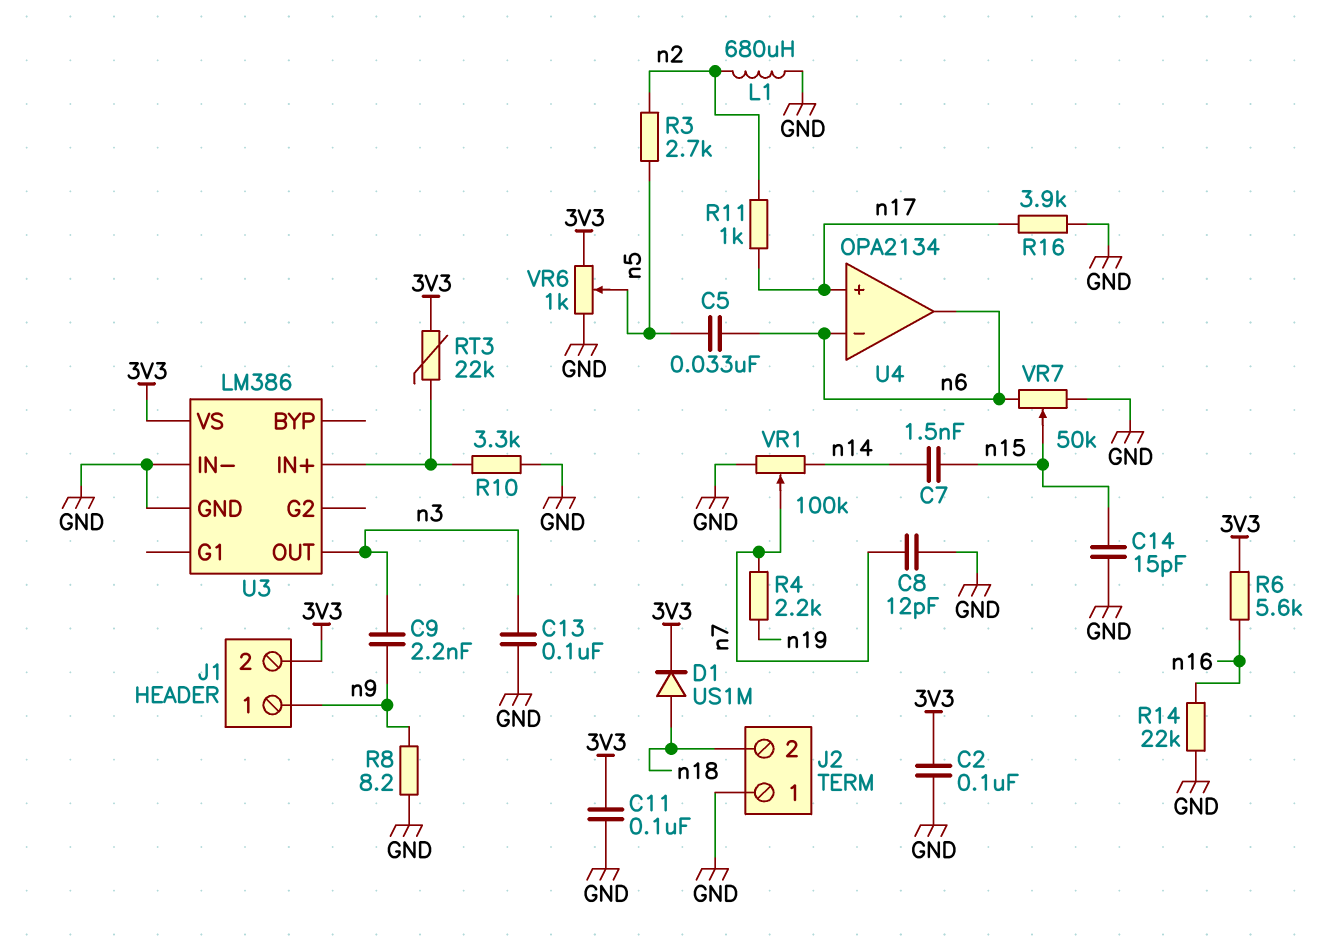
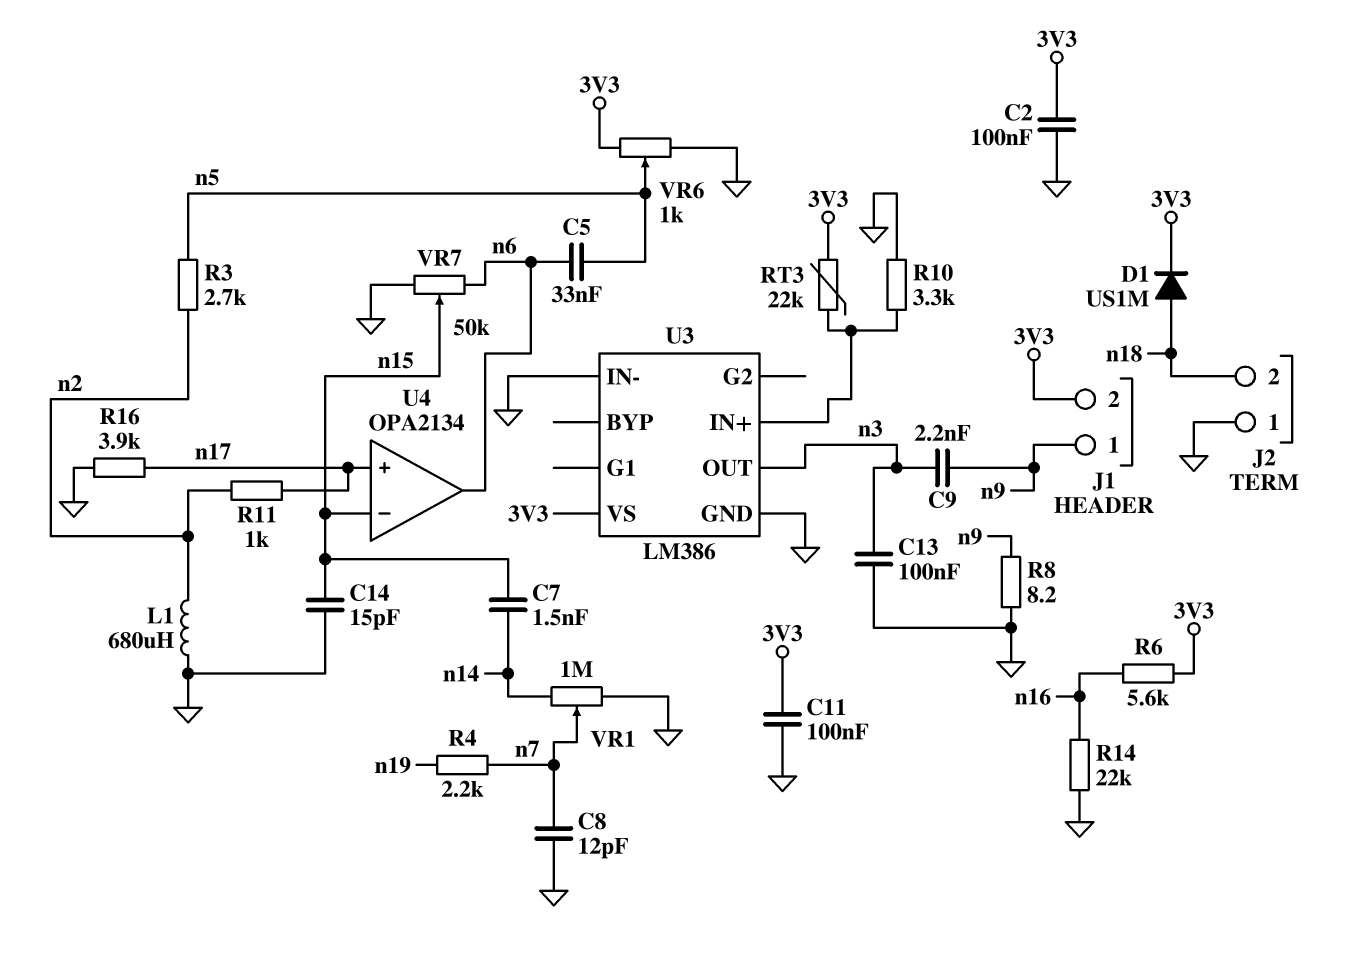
U4 pin in-: n6 -> n15
VR1: 100k (GND, n14, wiper n7) -> 1M (GND, n14, wiper n7)

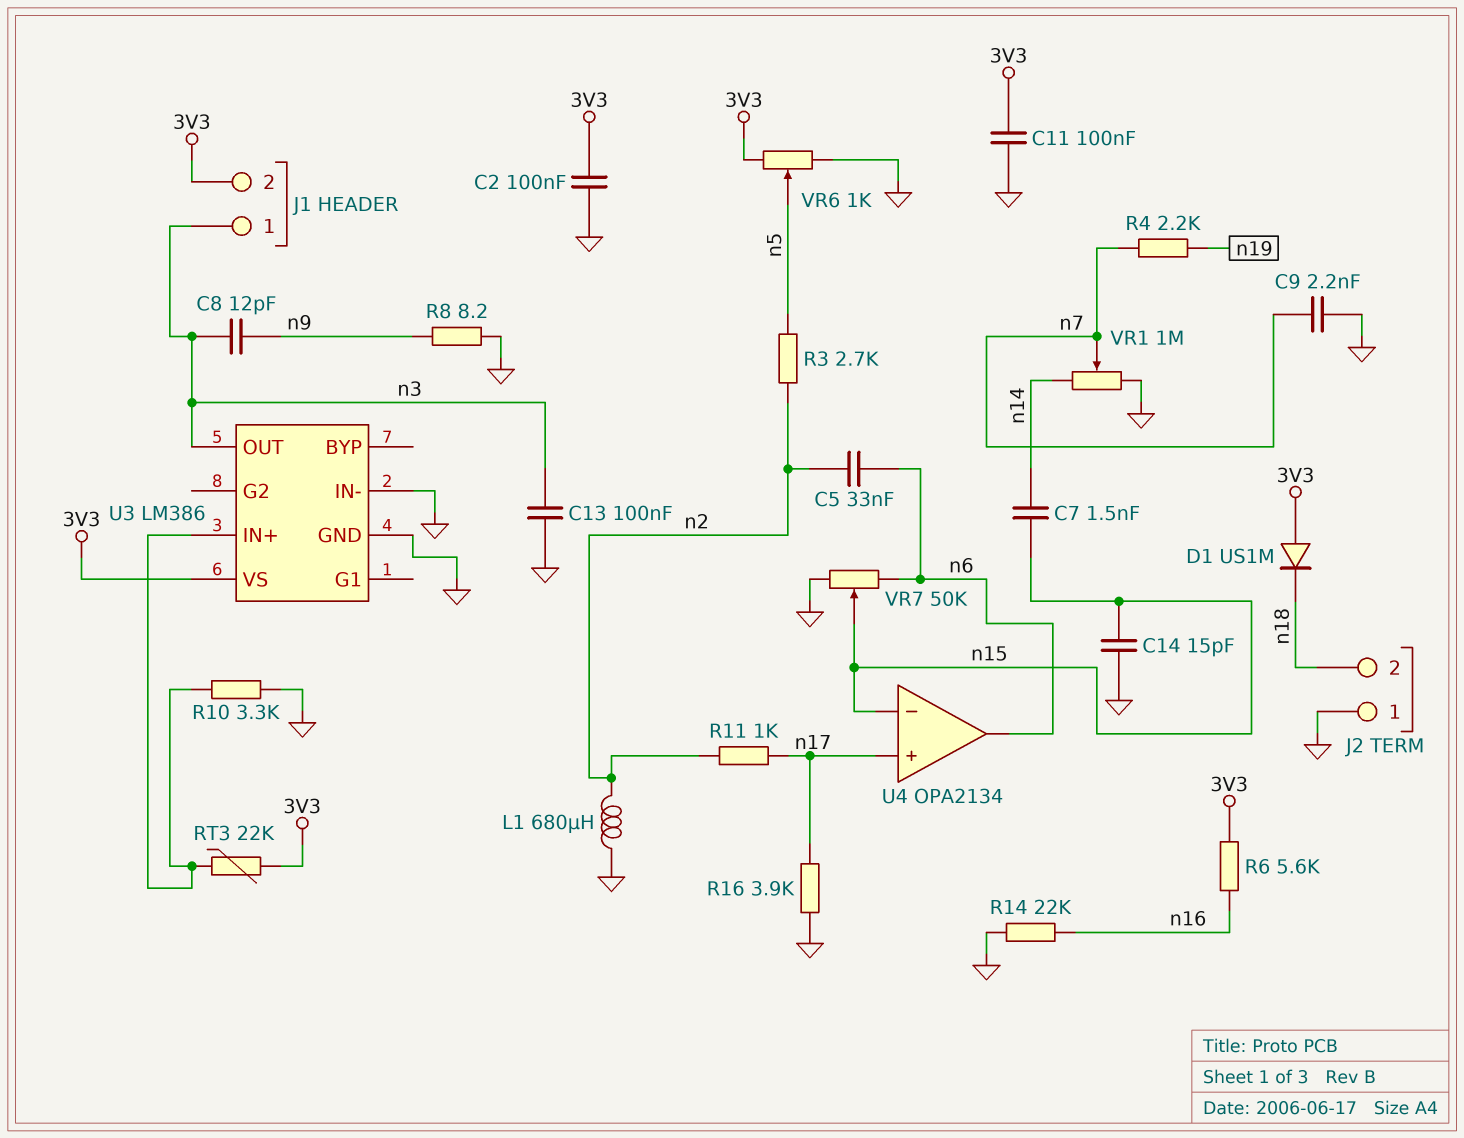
C5: 33nF (n5, n6) -> 33nF (n2, n6)
C8: 12pF (GND, n7) -> 12pF (n3, n9)
C9: 2.2nF (n3, n9) -> 2.2nF (GND, n7)
D1: diode US1M (A n18, K 3V3) -> diode US1M (A 3V3, K n18)
J1 pin 1: n9 -> n3

